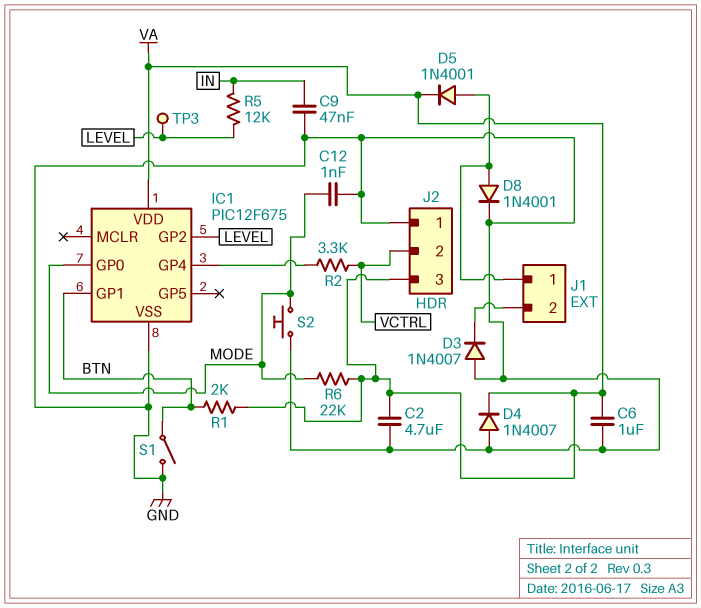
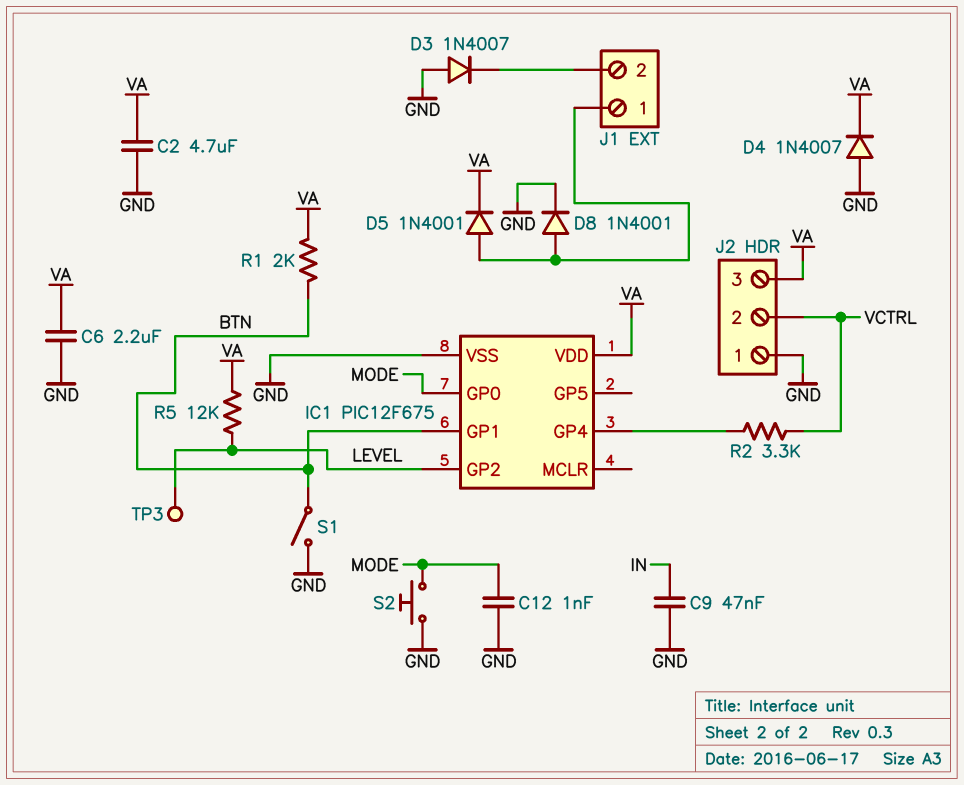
C6: 1uF (GND, VA) -> 2.2uF (GND, VA)
R5: 12k (IN, LEVEL) -> 12k (LEVEL, VA)
R6: 22k (MODE, VA) -> none

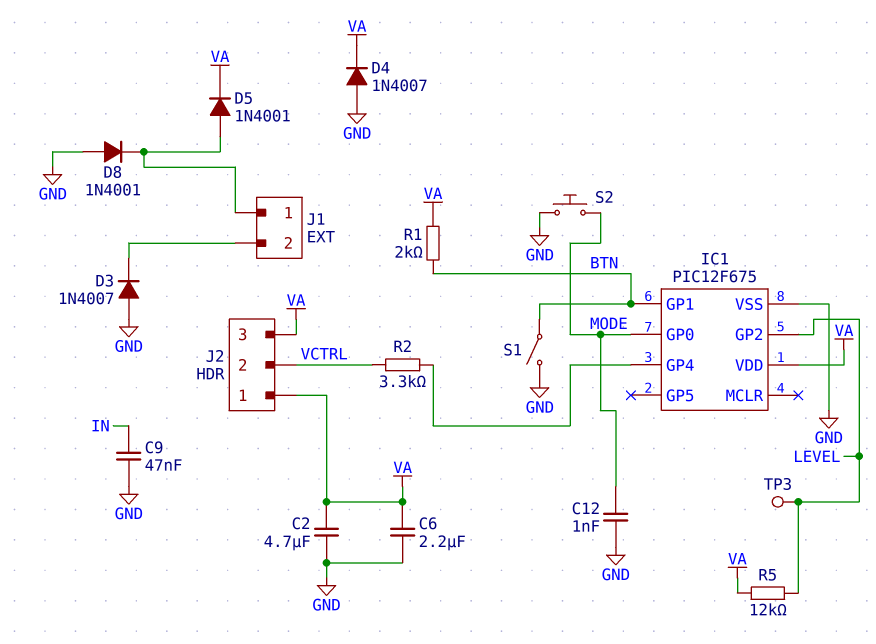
D8: diode 1N4001 (A J1/1, K GND) -> diode 1N4001 (A GND, K J1/1)
J2 pin 1: GND -> VA

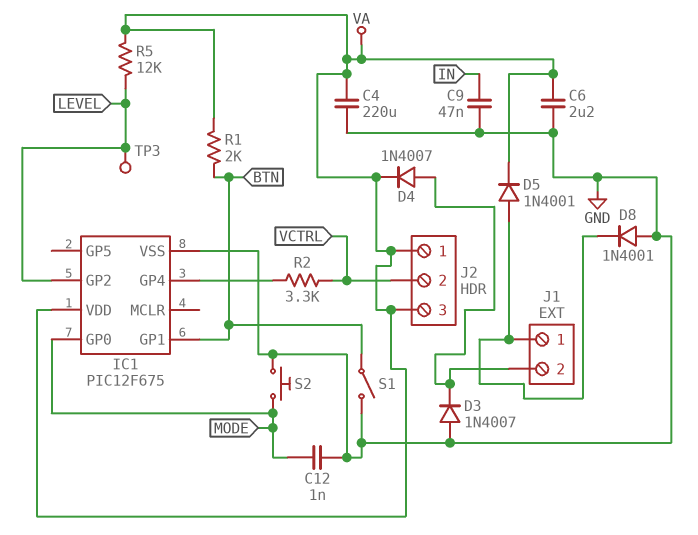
C2: 4.7uF (GND, VA) -> none
C4: none -> 220uF (GND, VA)
D4: diode 1N4007 (A GND, K VA) -> diode 1N4007 (A J1/2, K VA)

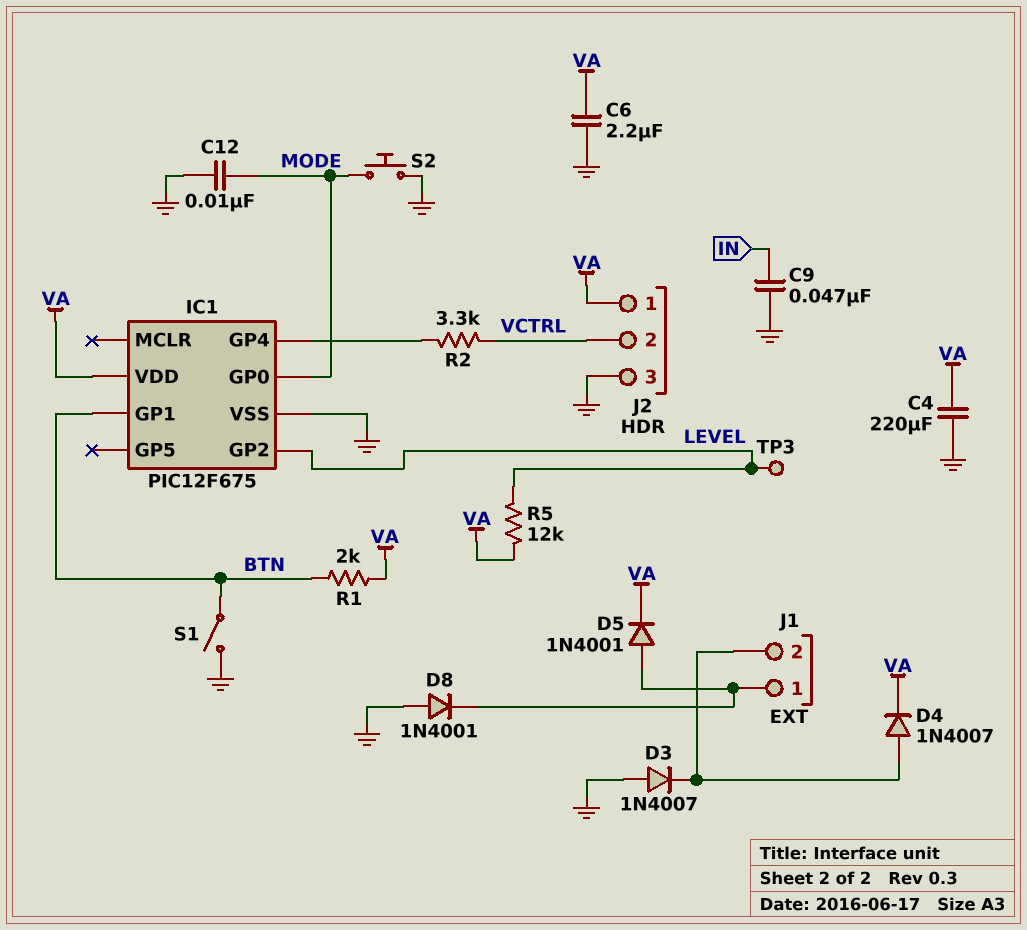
C12: 1nF (GND, MODE) -> 10nF (GND, MODE)
J2 pin 3: VA -> GND

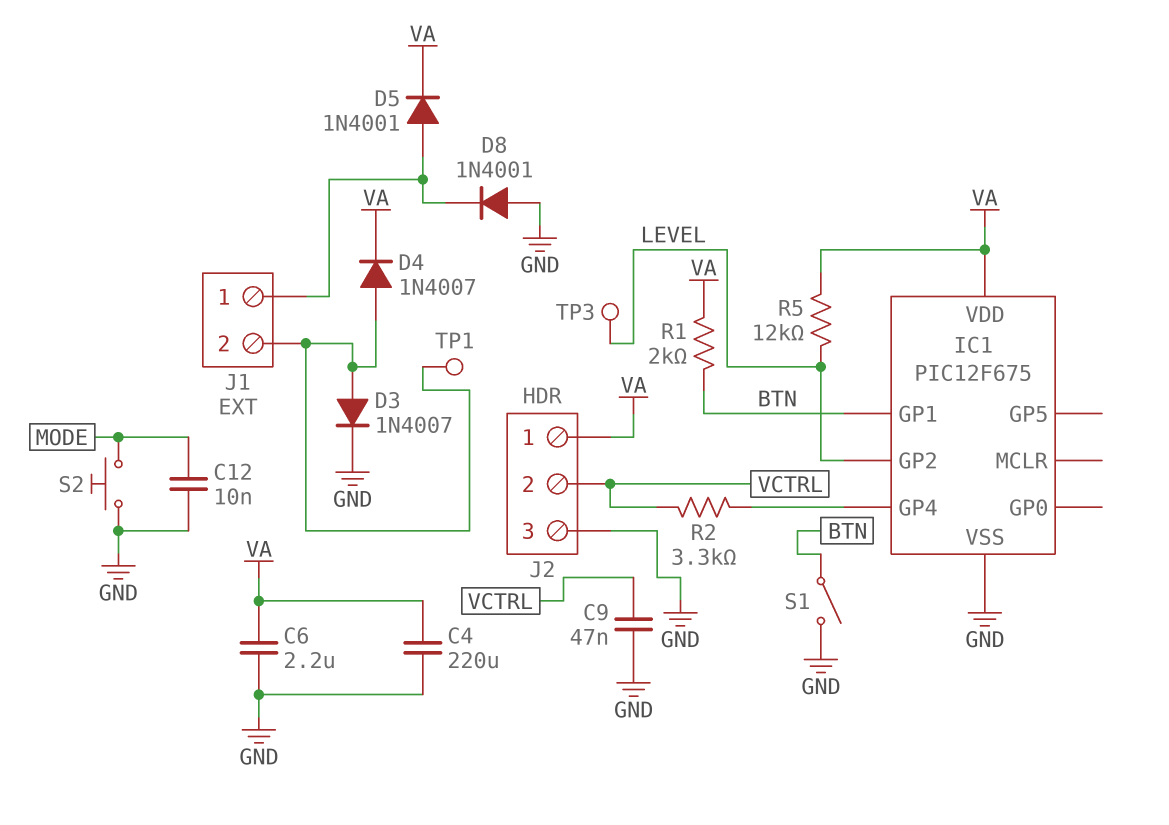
C9: 47nF (GND, IN) -> 47nF (GND, VCTRL)
D3: diode 1N4007 (A GND, K J1/2) -> diode 1N4007 (A J1/2, K GND)
IC1 pin GP0: MODE -> none
TP1: none -> test point (J1/2)

